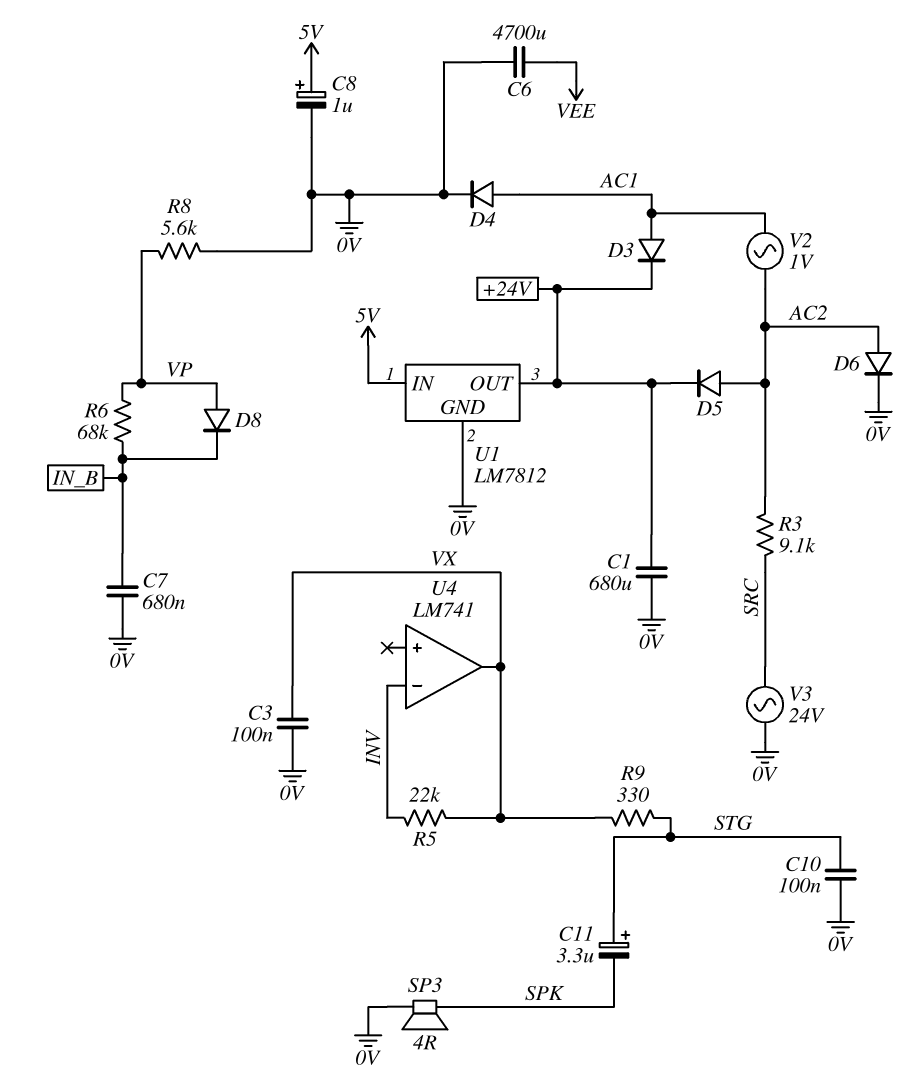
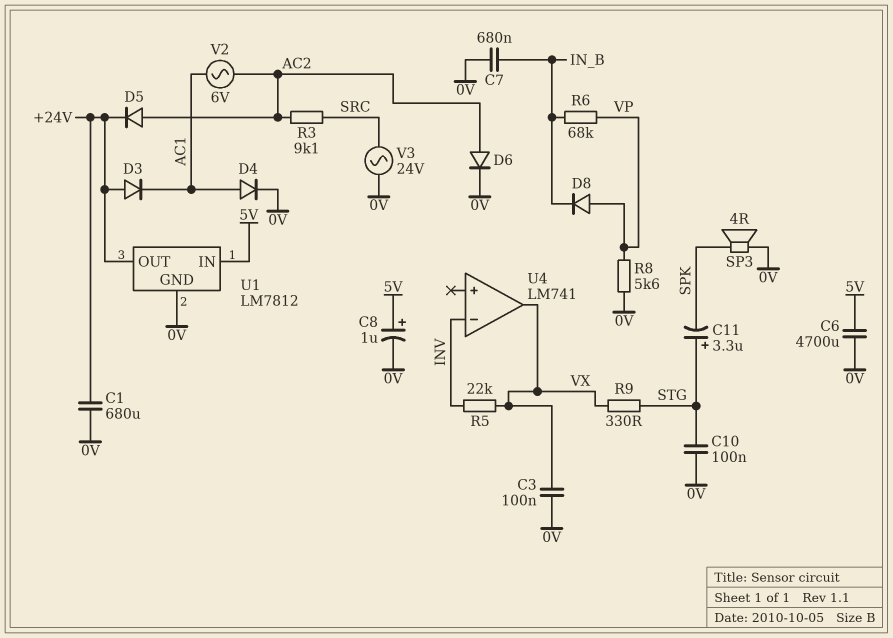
C6: 4700uF (0V, VEE) -> 4700uF (0V, 5V)
D3: diode (A AC1, K +24V) -> diode (A +24V, K AC1)
V2: AC 1V (AC1, AC2) -> AC 6V (AC1, AC2)

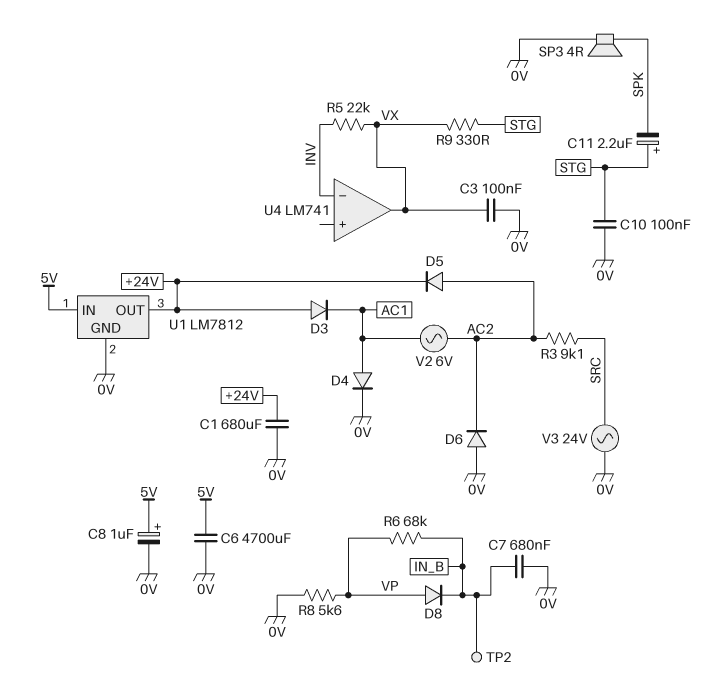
C11: 3.3uF (plus STG, minus SPK) -> 2.2uF (plus STG, minus SPK)
D6: diode (A AC2, K 0V) -> diode (A 0V, K AC2)
TP2: none -> test point (IN_B)

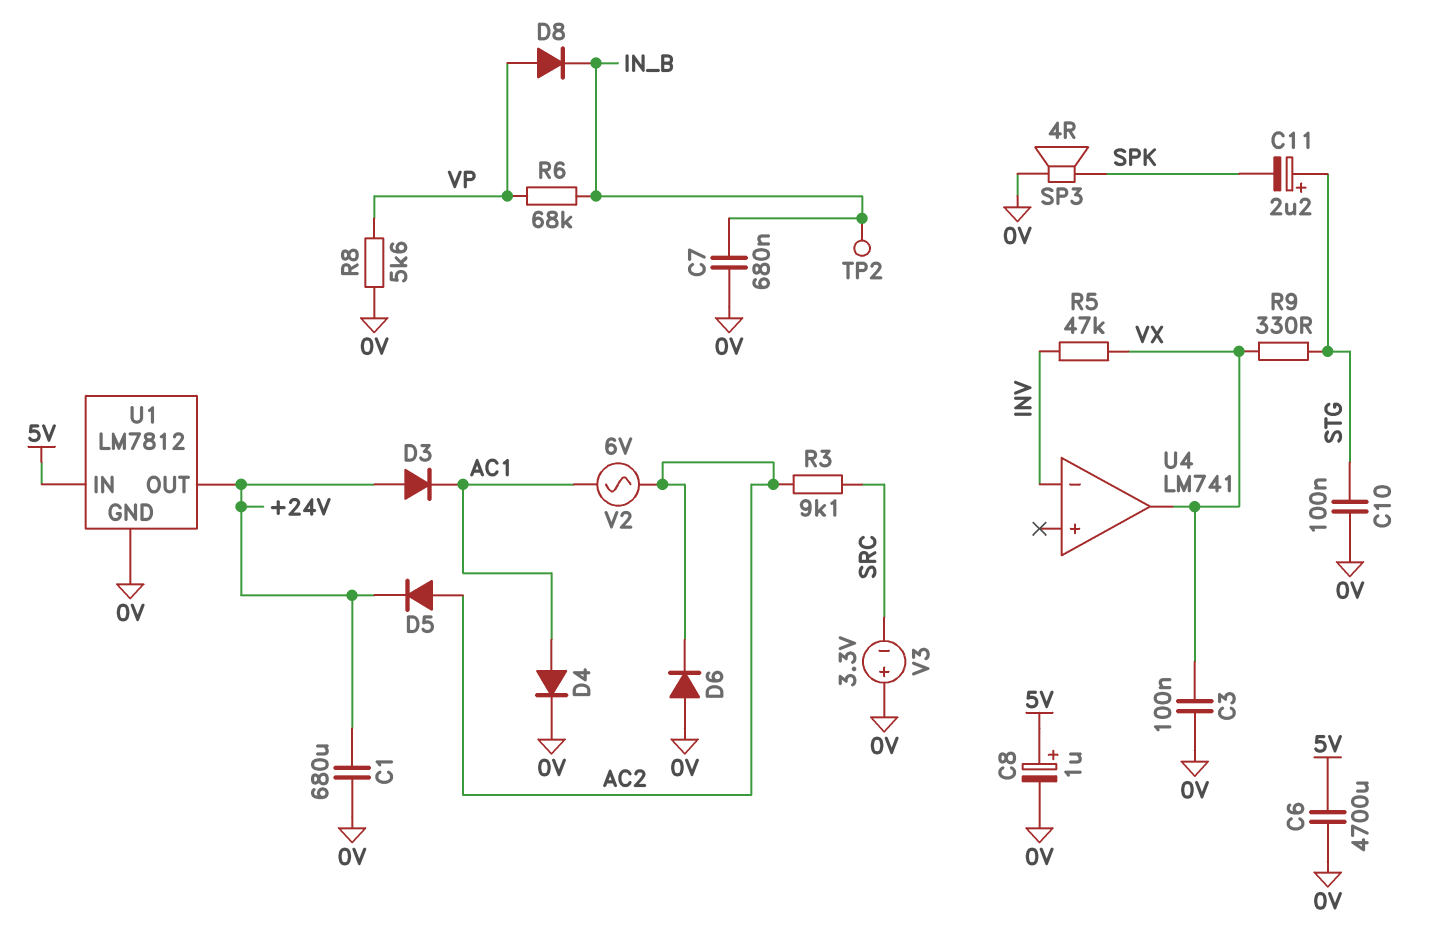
R5: 22k (INV, VX) -> 47k (INV, VX)
V3: AC 24V (0V, SRC) -> 3.3V (plus 0V, minus SRC)

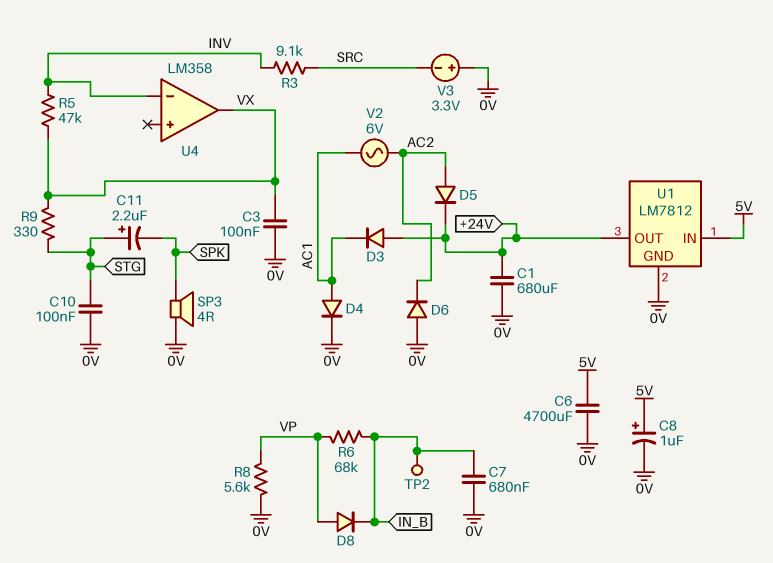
R3: 9.1k (AC2, SRC) -> 9.1k (INV, SRC)
U4: LM741 -> LM358

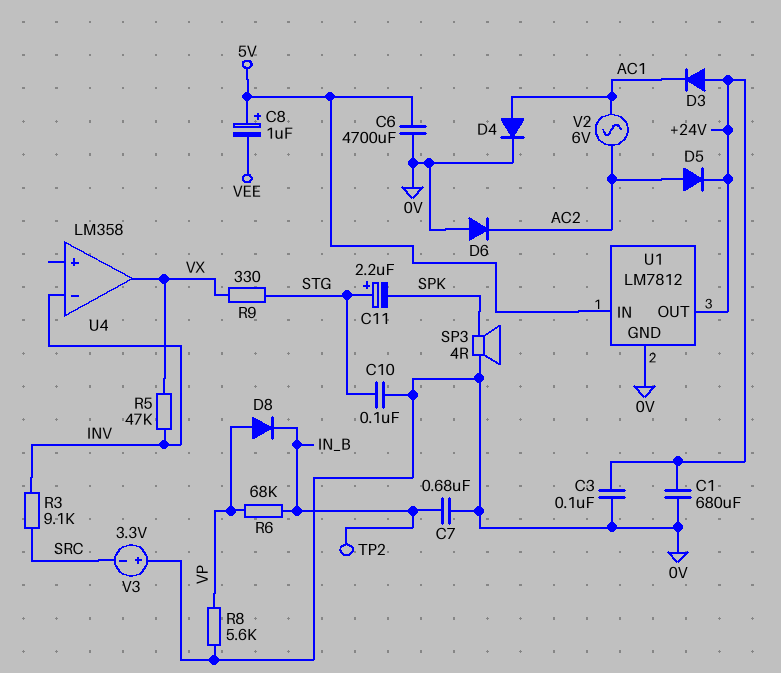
C3: 100nF (0V, VX) -> 100nF (+24V, 0V)
C8: 1uF (plus 5V, minus 0V) -> 1uF (plus 5V, minus VEE)

